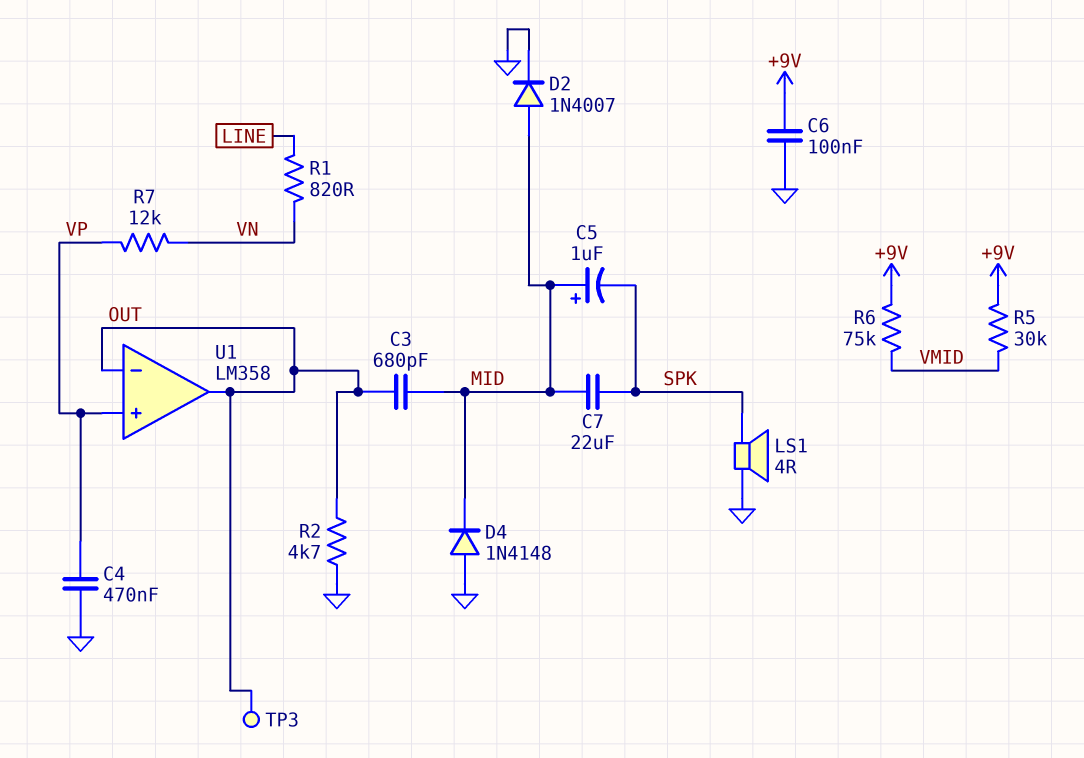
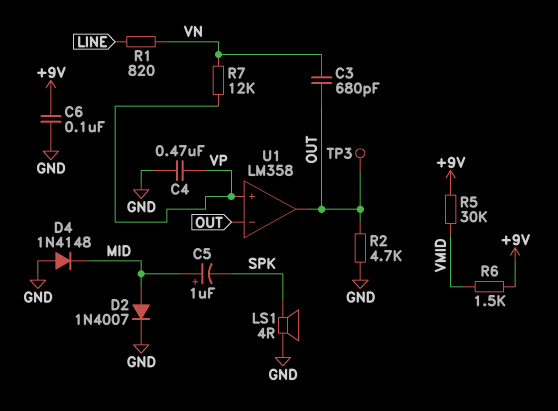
C3: 680pF (MID, OUT) -> 680pF (OUT, VN)
C7: 22uF (MID, SPK) -> none
R6: 75k (+9V, VMID) -> 1.5k (+9V, VMID)

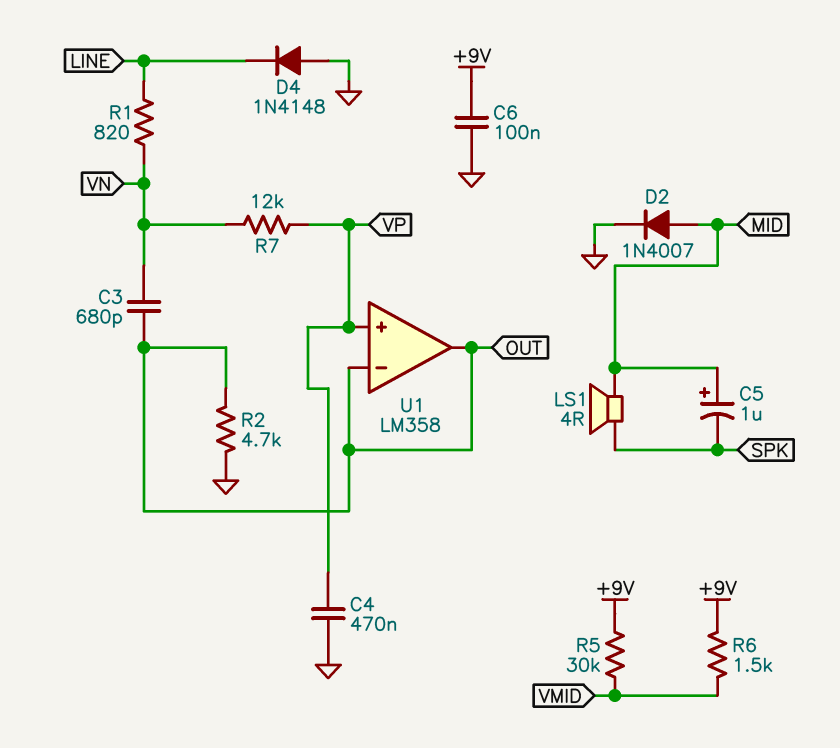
D4: diode 1N4148 (A GND, K MID) -> diode 1N4148 (A GND, K LINE)
LS1: speaker 4R (GND, SPK) -> speaker 4R (MID, SPK)
TP3: test point (OUT) -> none

